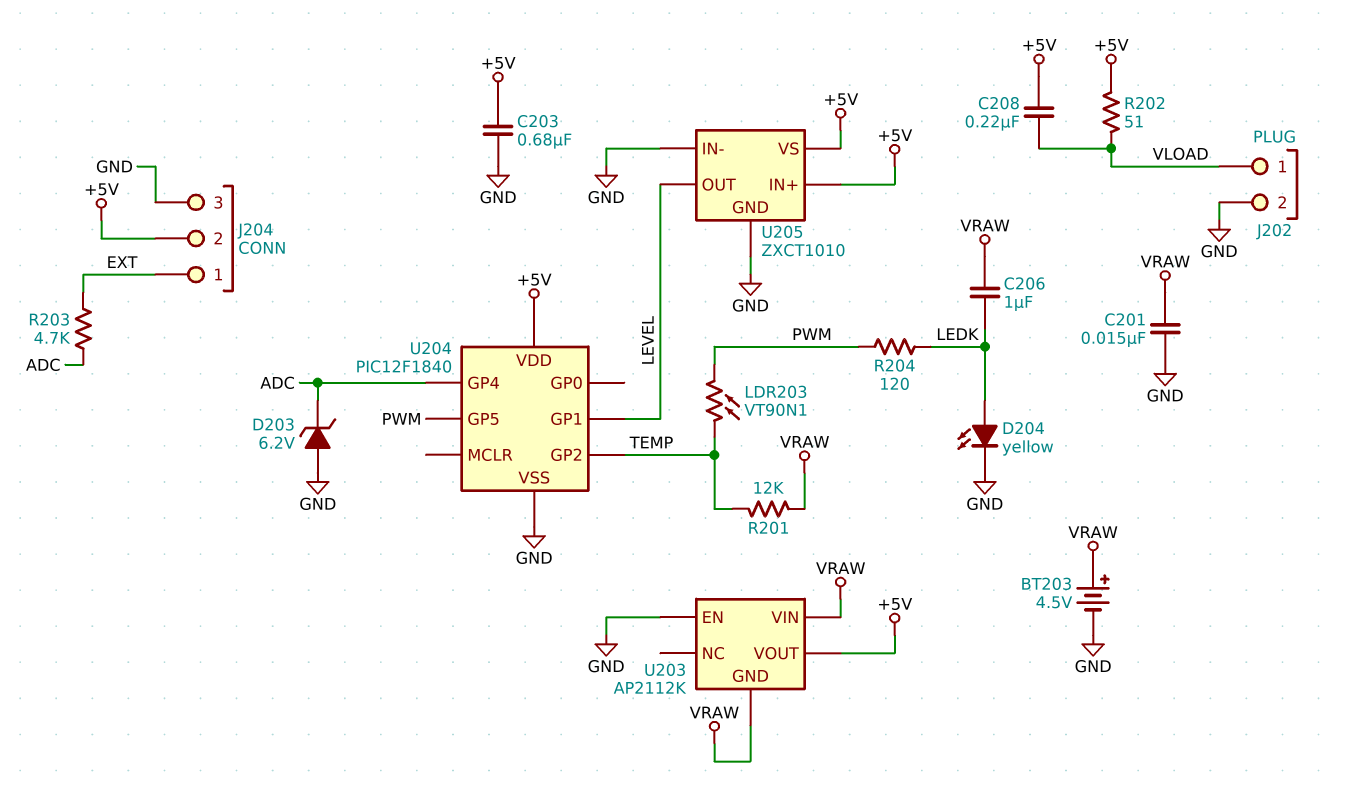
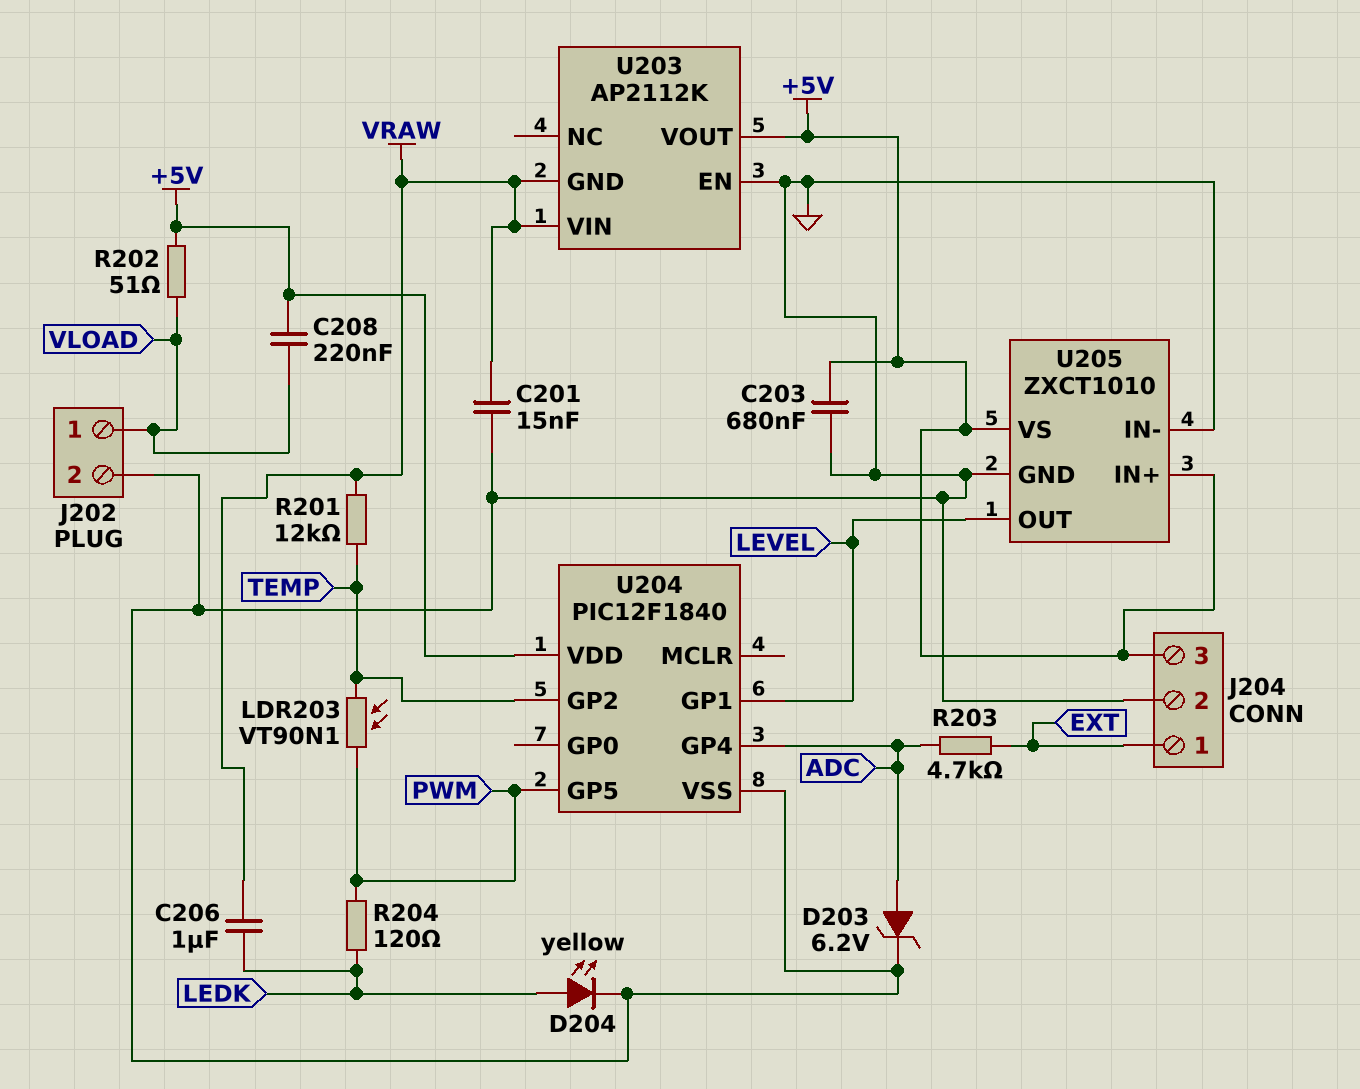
BT203: 4.5V (plus VRAW, minus GND) -> none
D203: zener 6.2V (A GND, K ADC) -> zener 6.2V (A ADC, K GND)
J204 pin 2: +5V -> GND
J204 pin 3: GND -> +5V

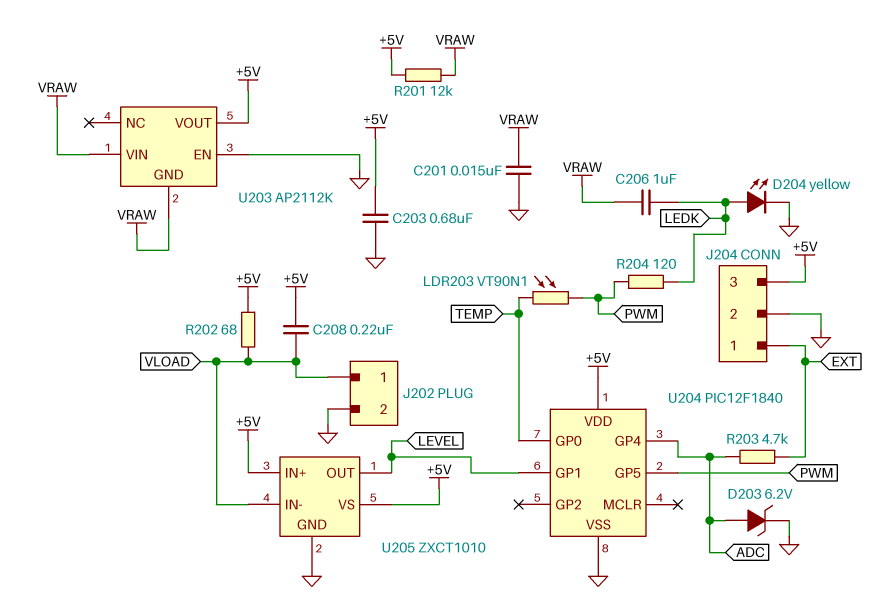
R201: 12k (TEMP, VRAW) -> 12k (+5V, VRAW)
R202: 51 (+5V, VLOAD) -> 68 (+5V, VLOAD)
U204 pin GP0: none -> TEMP
U204 pin GP2: TEMP -> none
U205 pin IN-: GND -> VLOAD

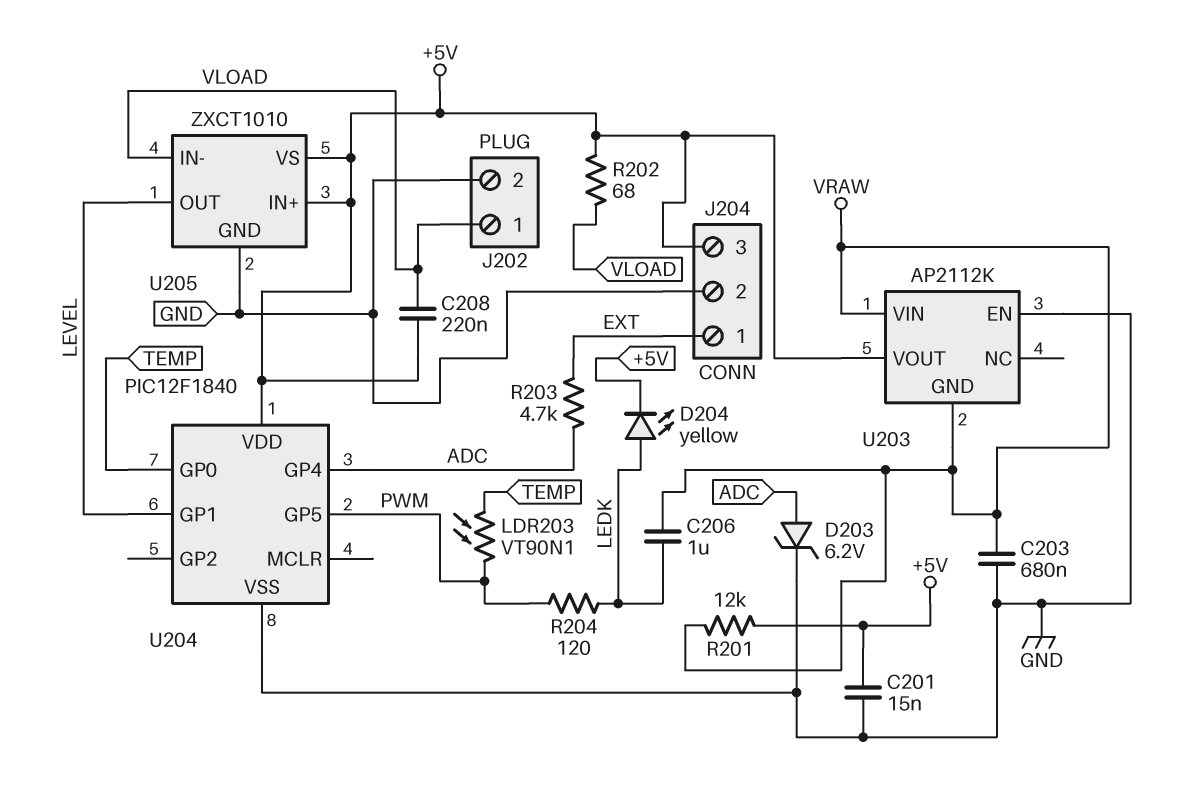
C201: 15nF (GND, VRAW) -> 15nF (+5V, GND)
C203: 680nF (+5V, GND) -> 680nF (GND, VRAW)
D204: LED yellow (A LEDK, K GND) -> LED yellow (A LEDK, K +5V)

